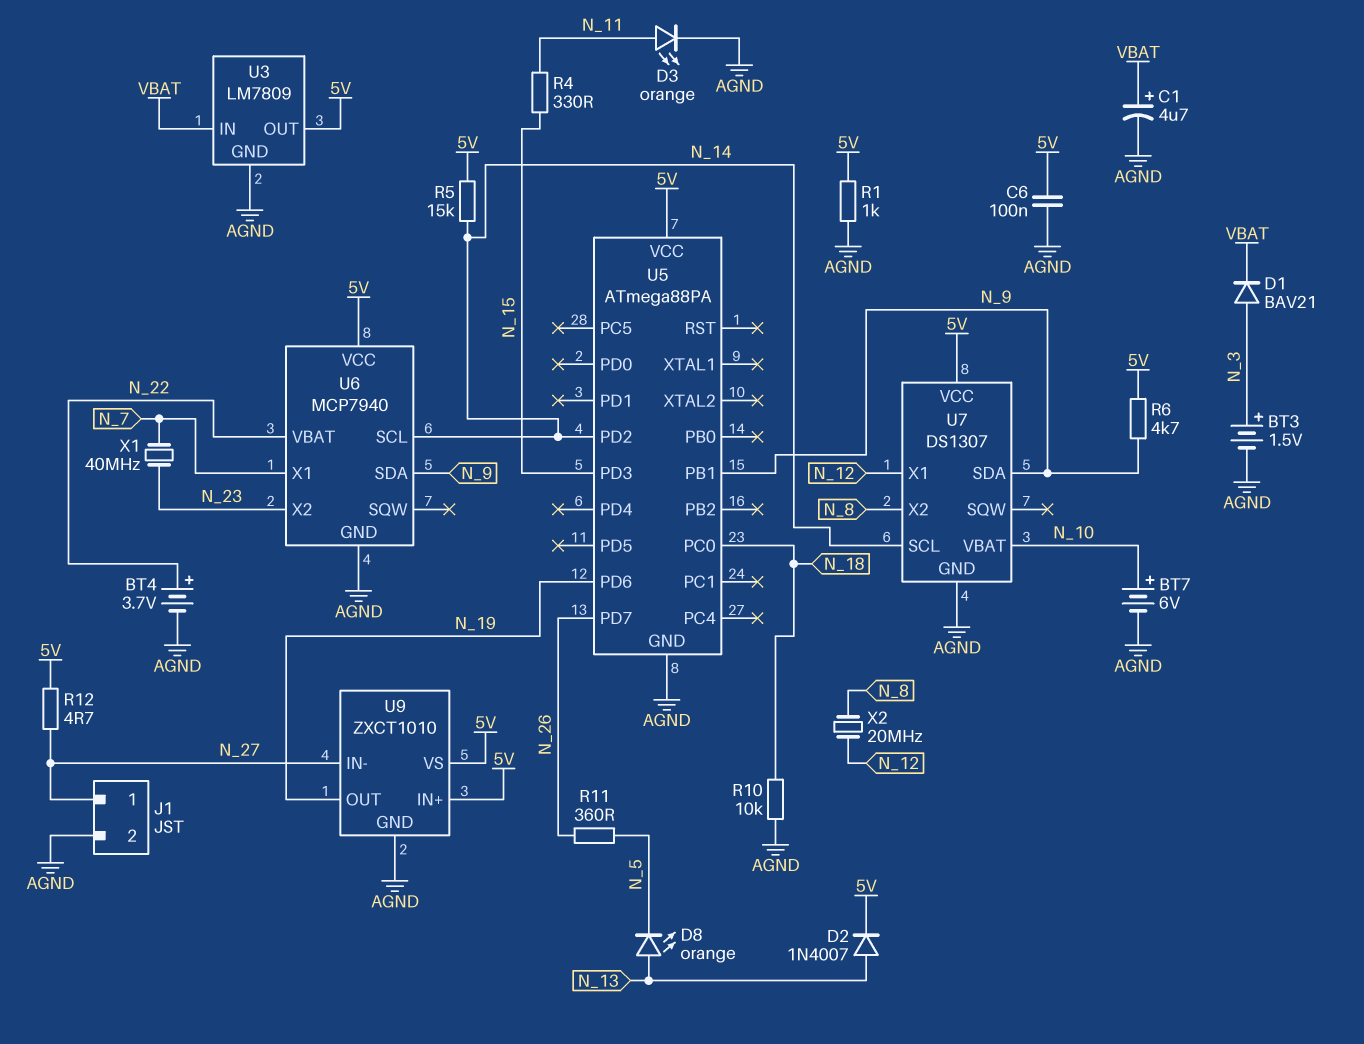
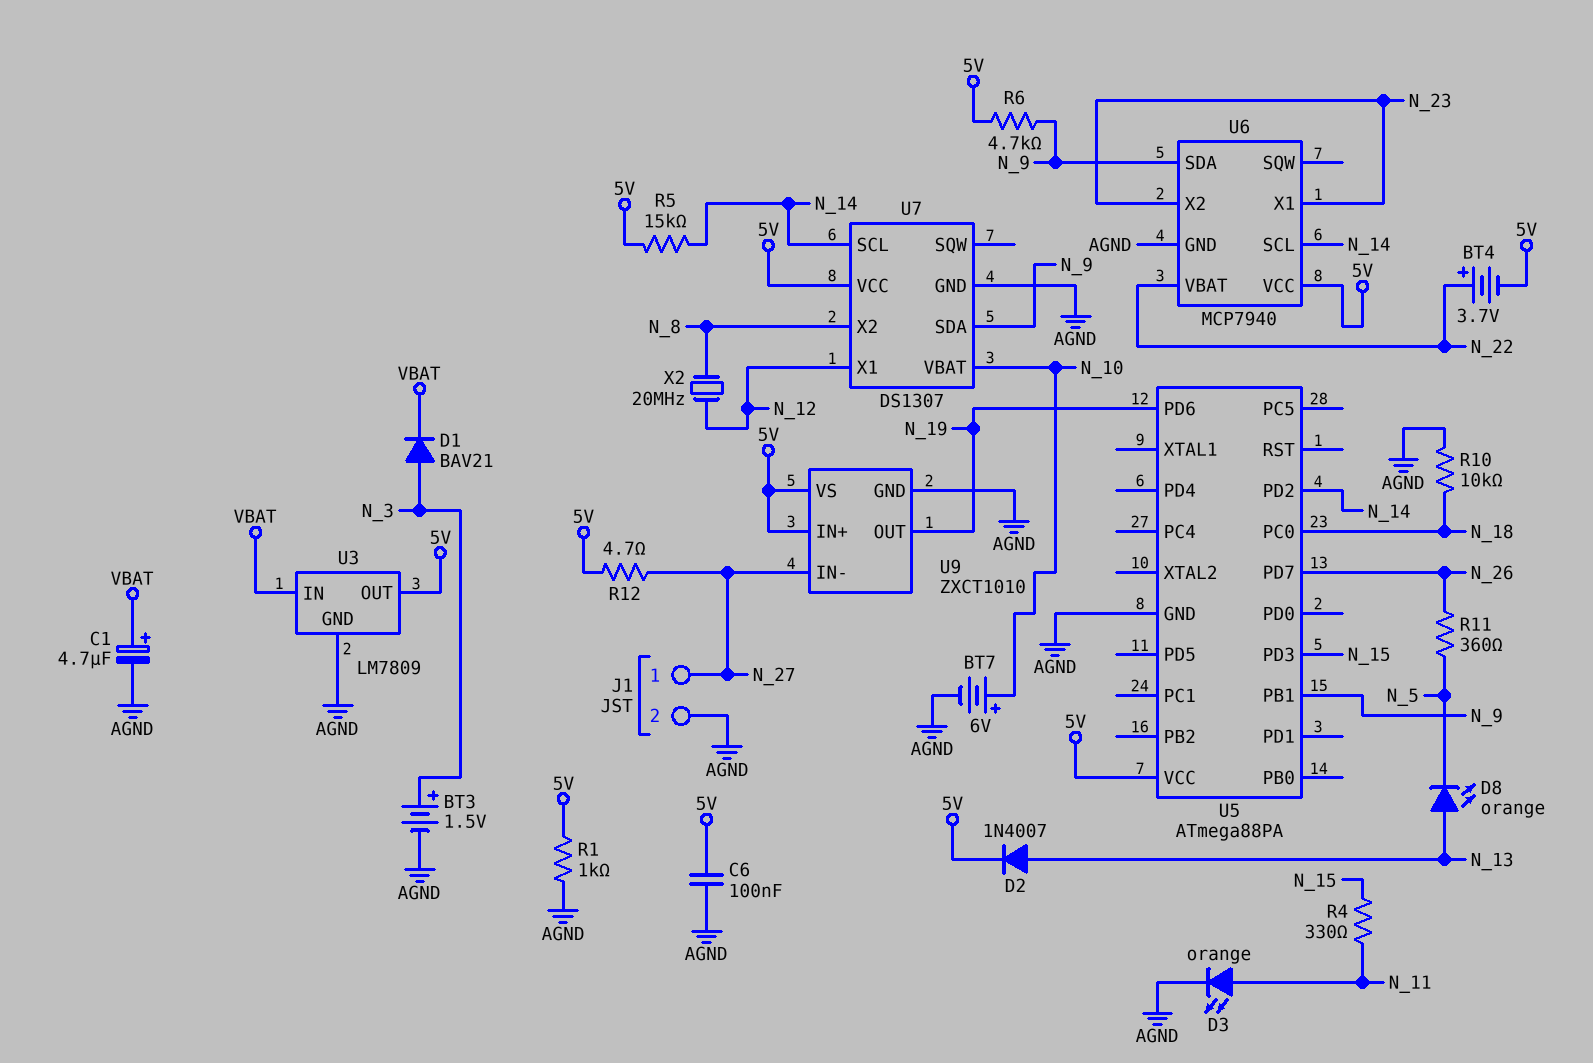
BT4: 3.7V (plus N_22, minus AGND) -> 3.7V (plus N_22, minus 5V)
U6 pin X1: N_7 -> N_23
X1: 40MHz (N_7, N_23) -> none

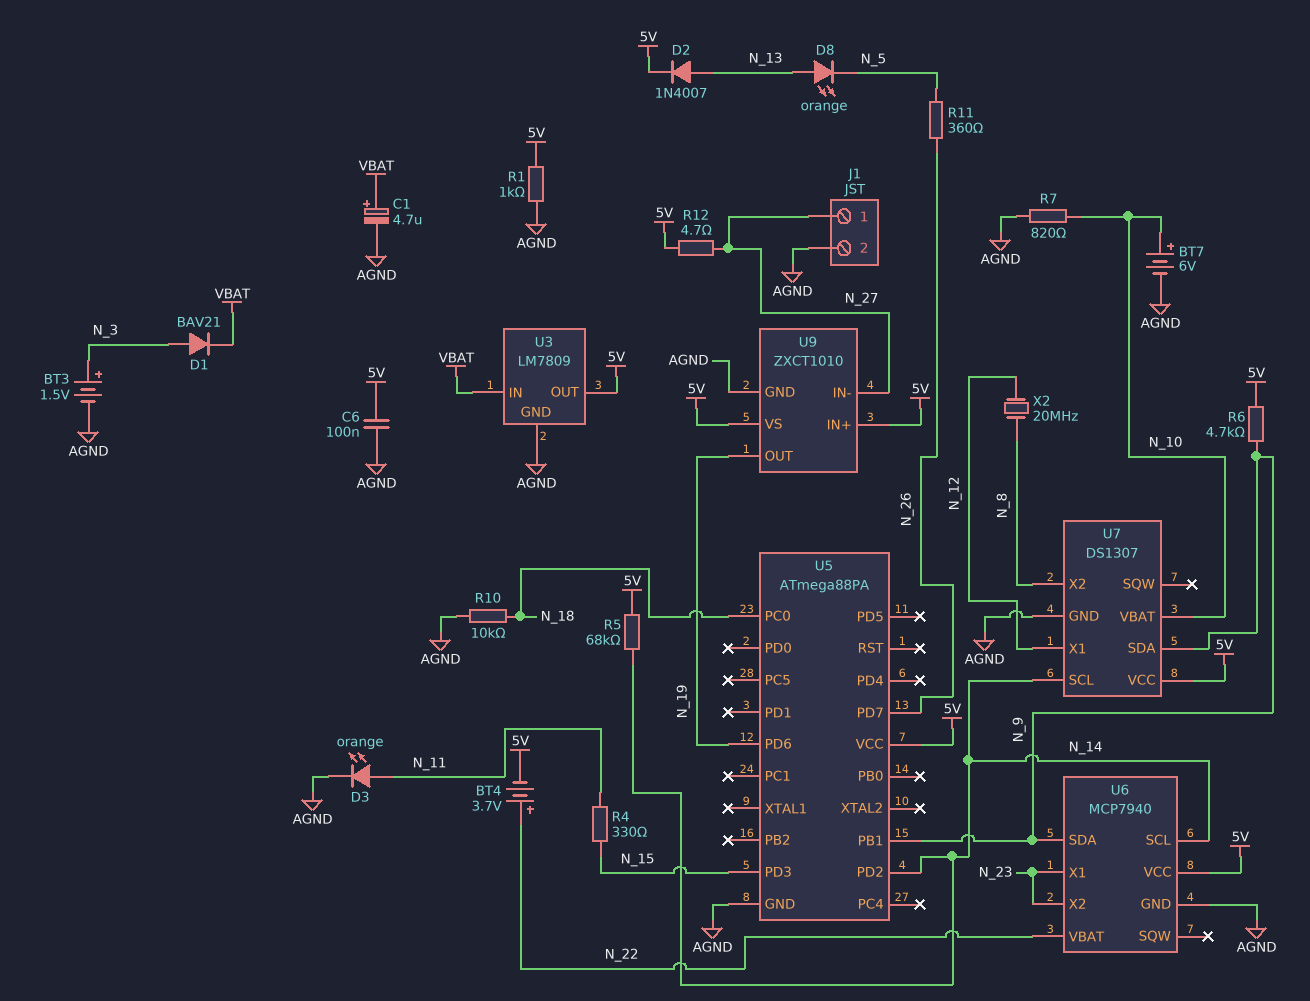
R5: 15k (5V, N_14) -> 68k (5V, N_14)
R7: none -> 820 (AGND, N_10)

